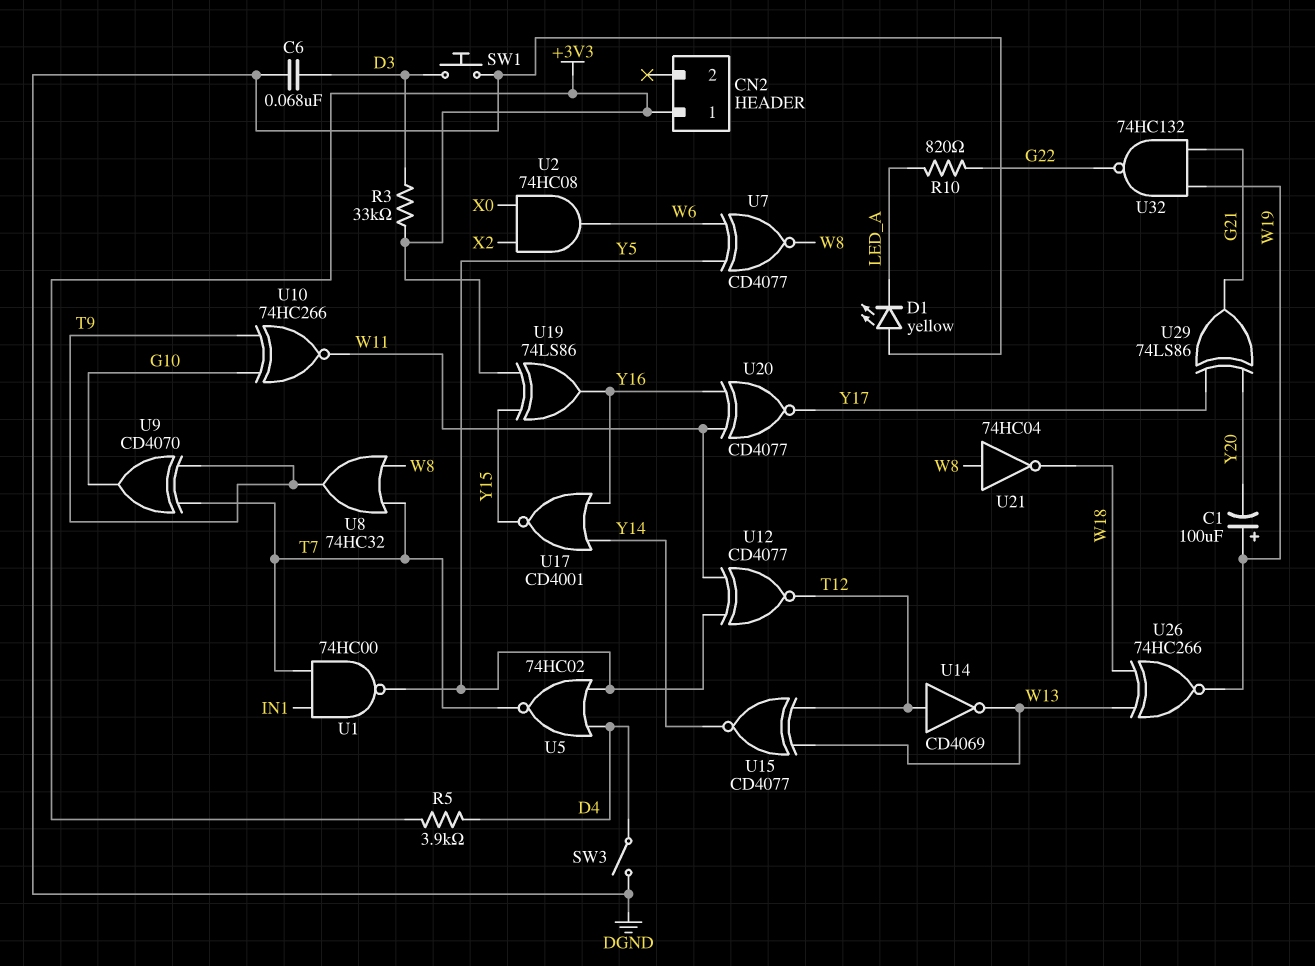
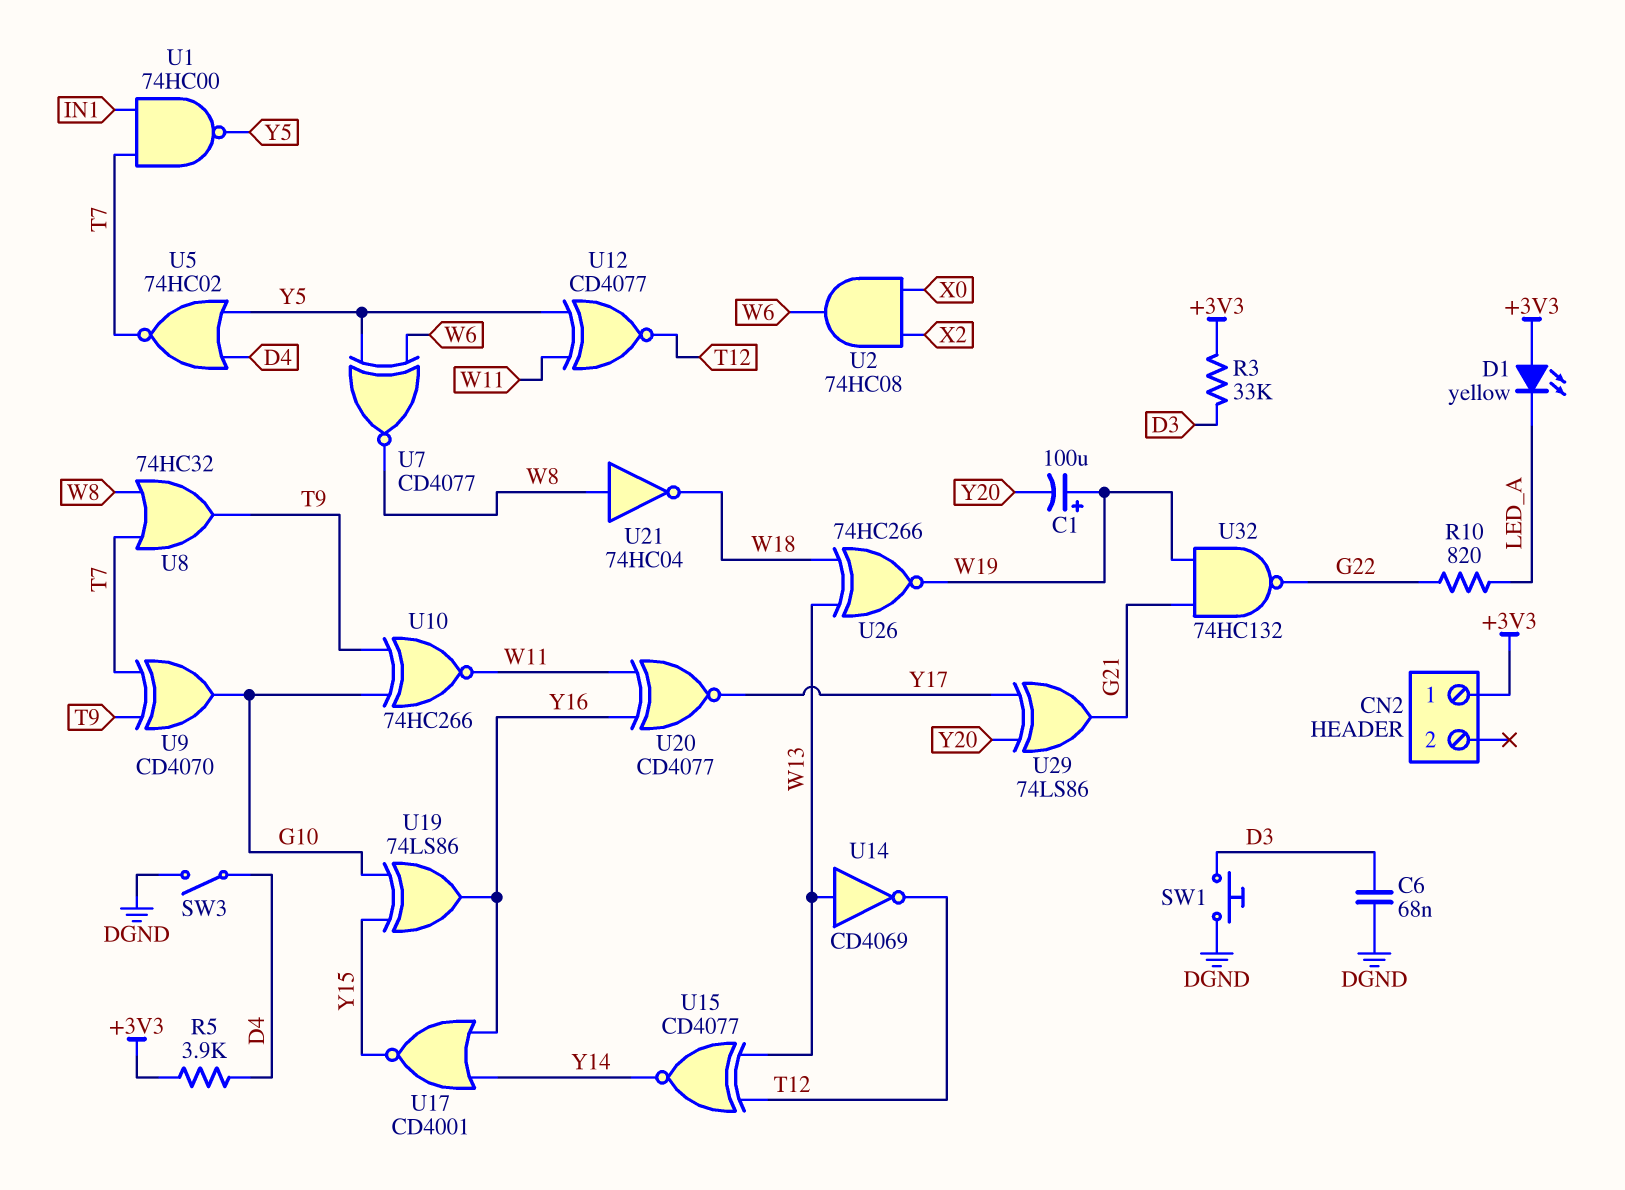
D1: LED yellow (A DGND, K LED_A) -> LED yellow (A +3V3, K LED_A)
U14: NOT CD4069 (in T12, out W13) -> NOT CD4069 (in W13, out T12)
U19: XOR 74LS86 (in +3V3, in Y15, out Y16) -> XOR 74LS86 (in G10, in Y15, out Y16)

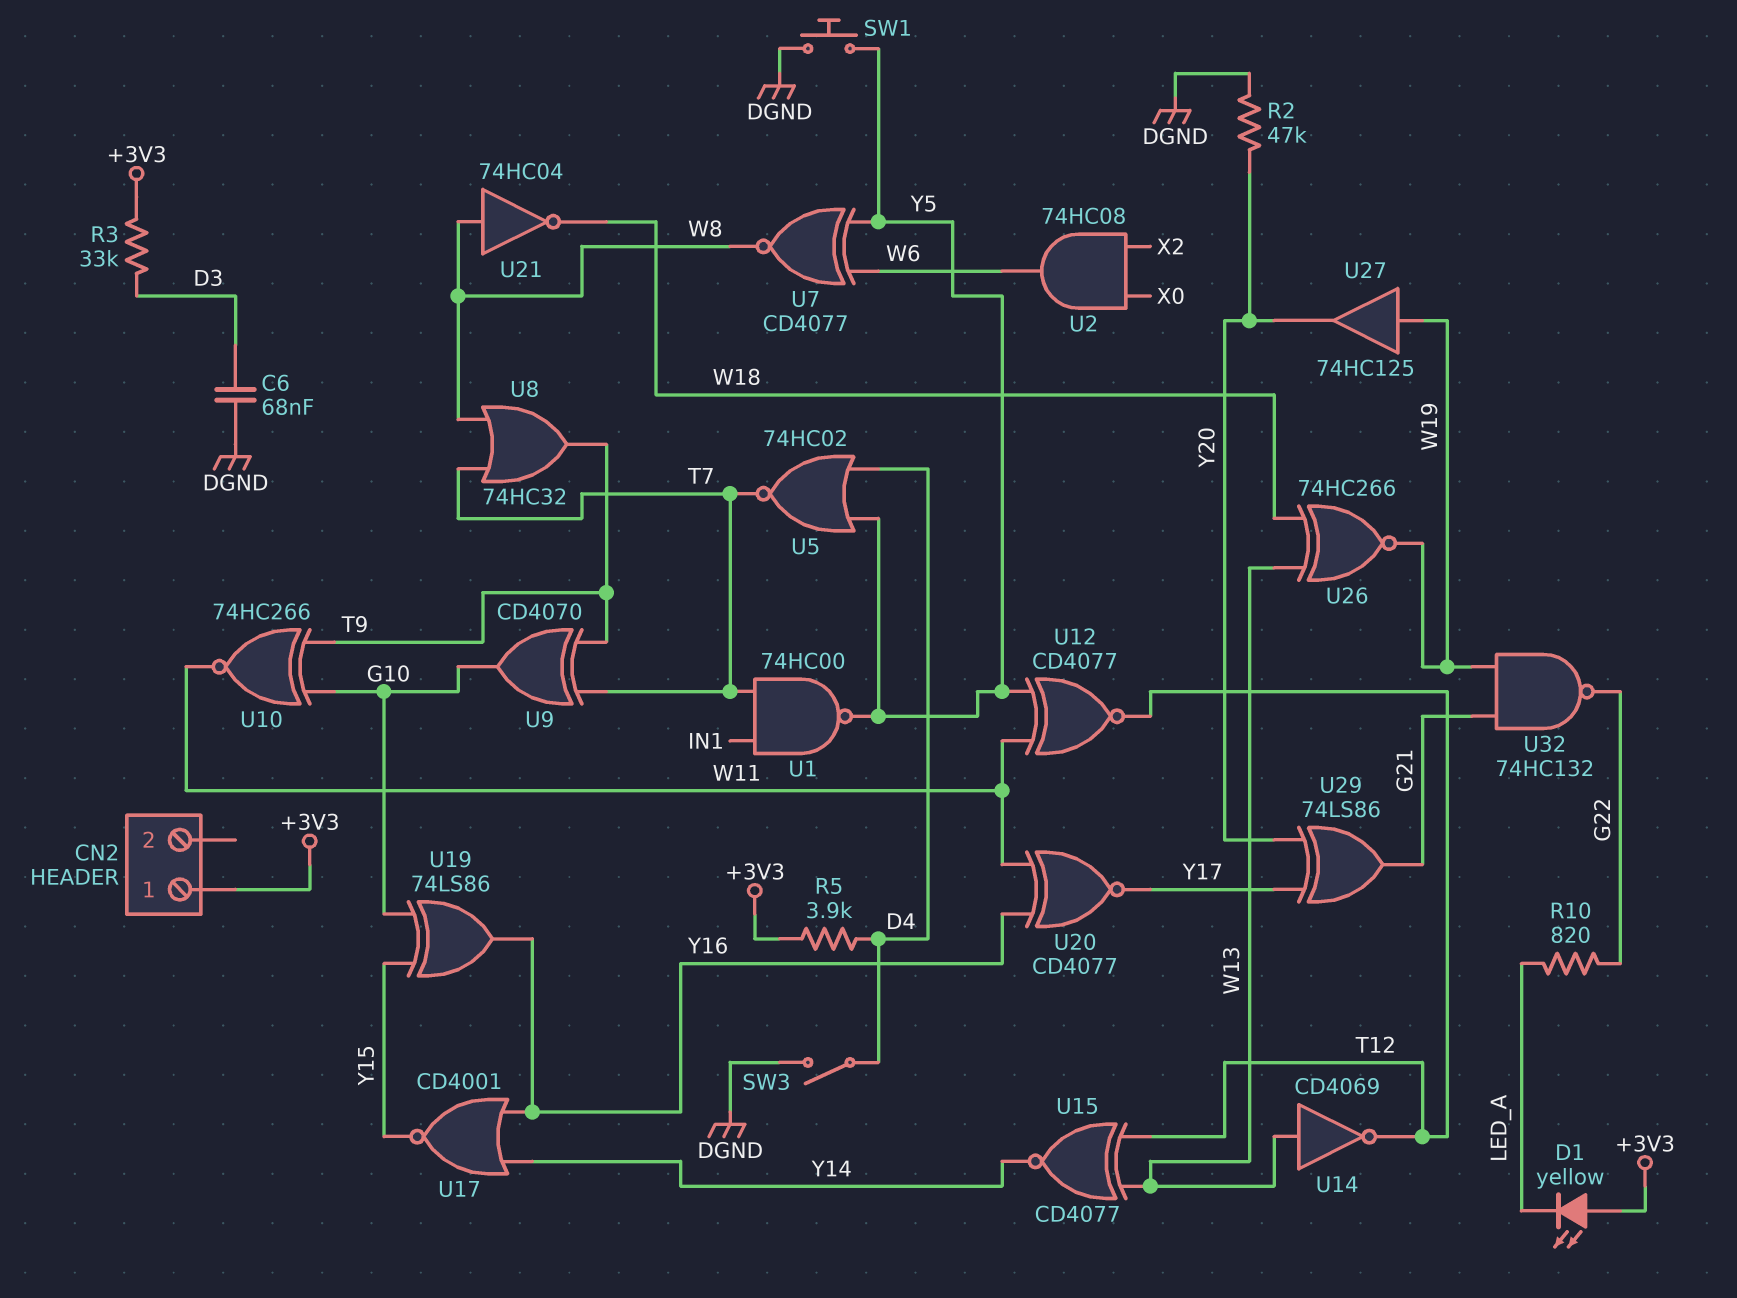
C1: 100uF (plus W19, minus Y20) -> none
R2: none -> 47k (DGND, Y20)
SW1: button (D3, DGND) -> button (DGND, Y5)
U27: none -> buffer 74HC125 (in W19, out Y20)

